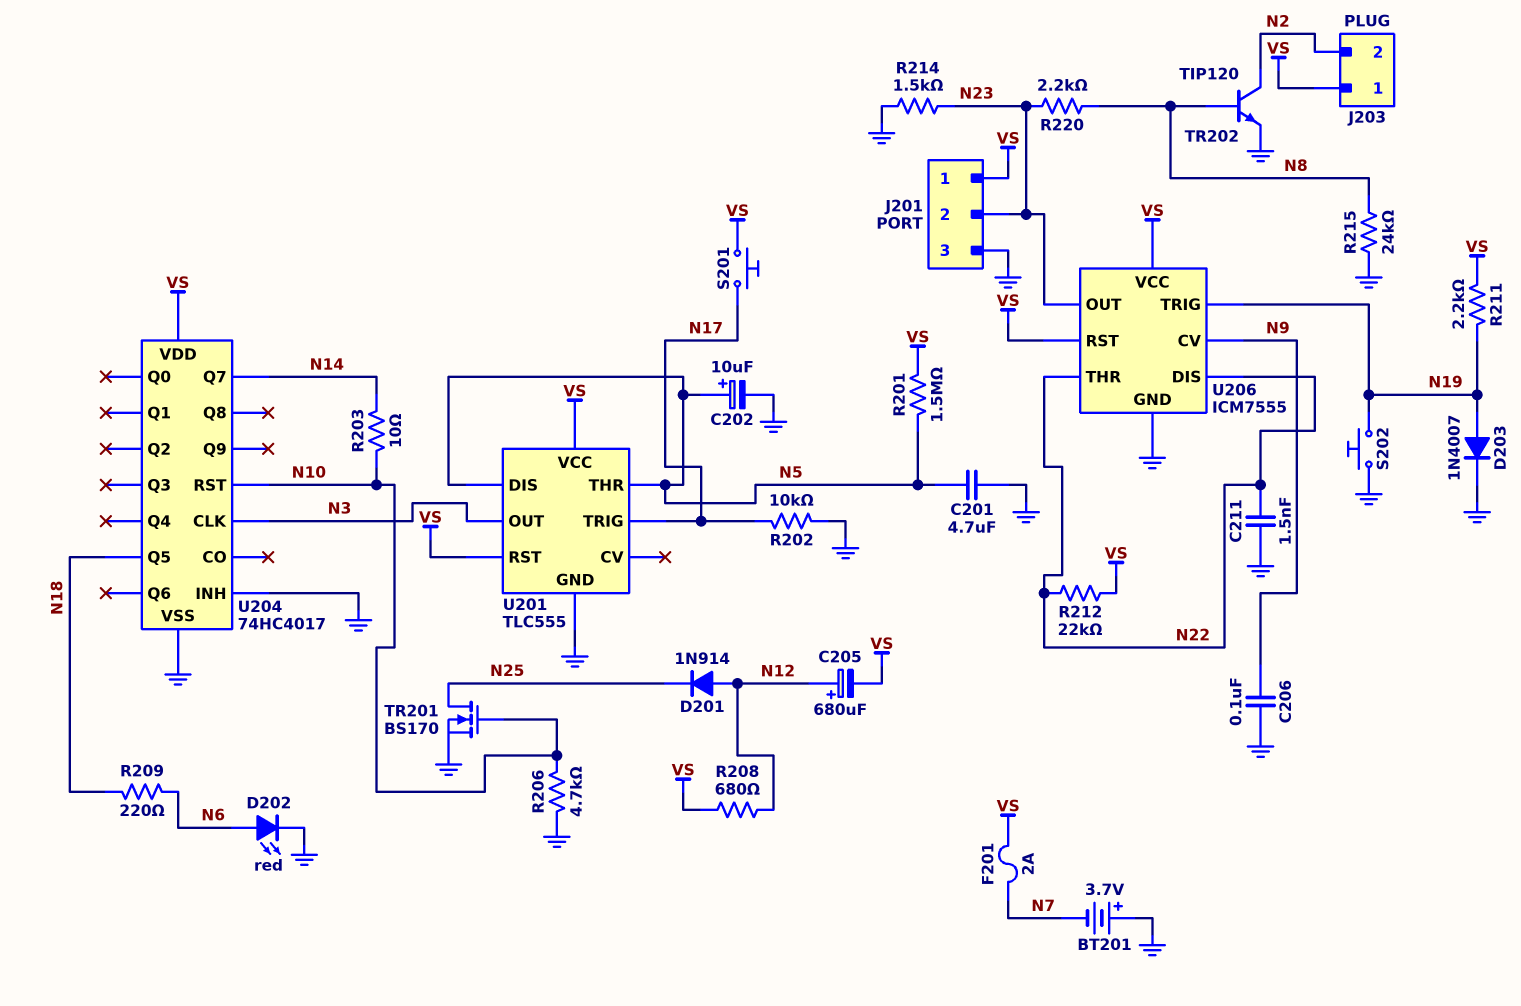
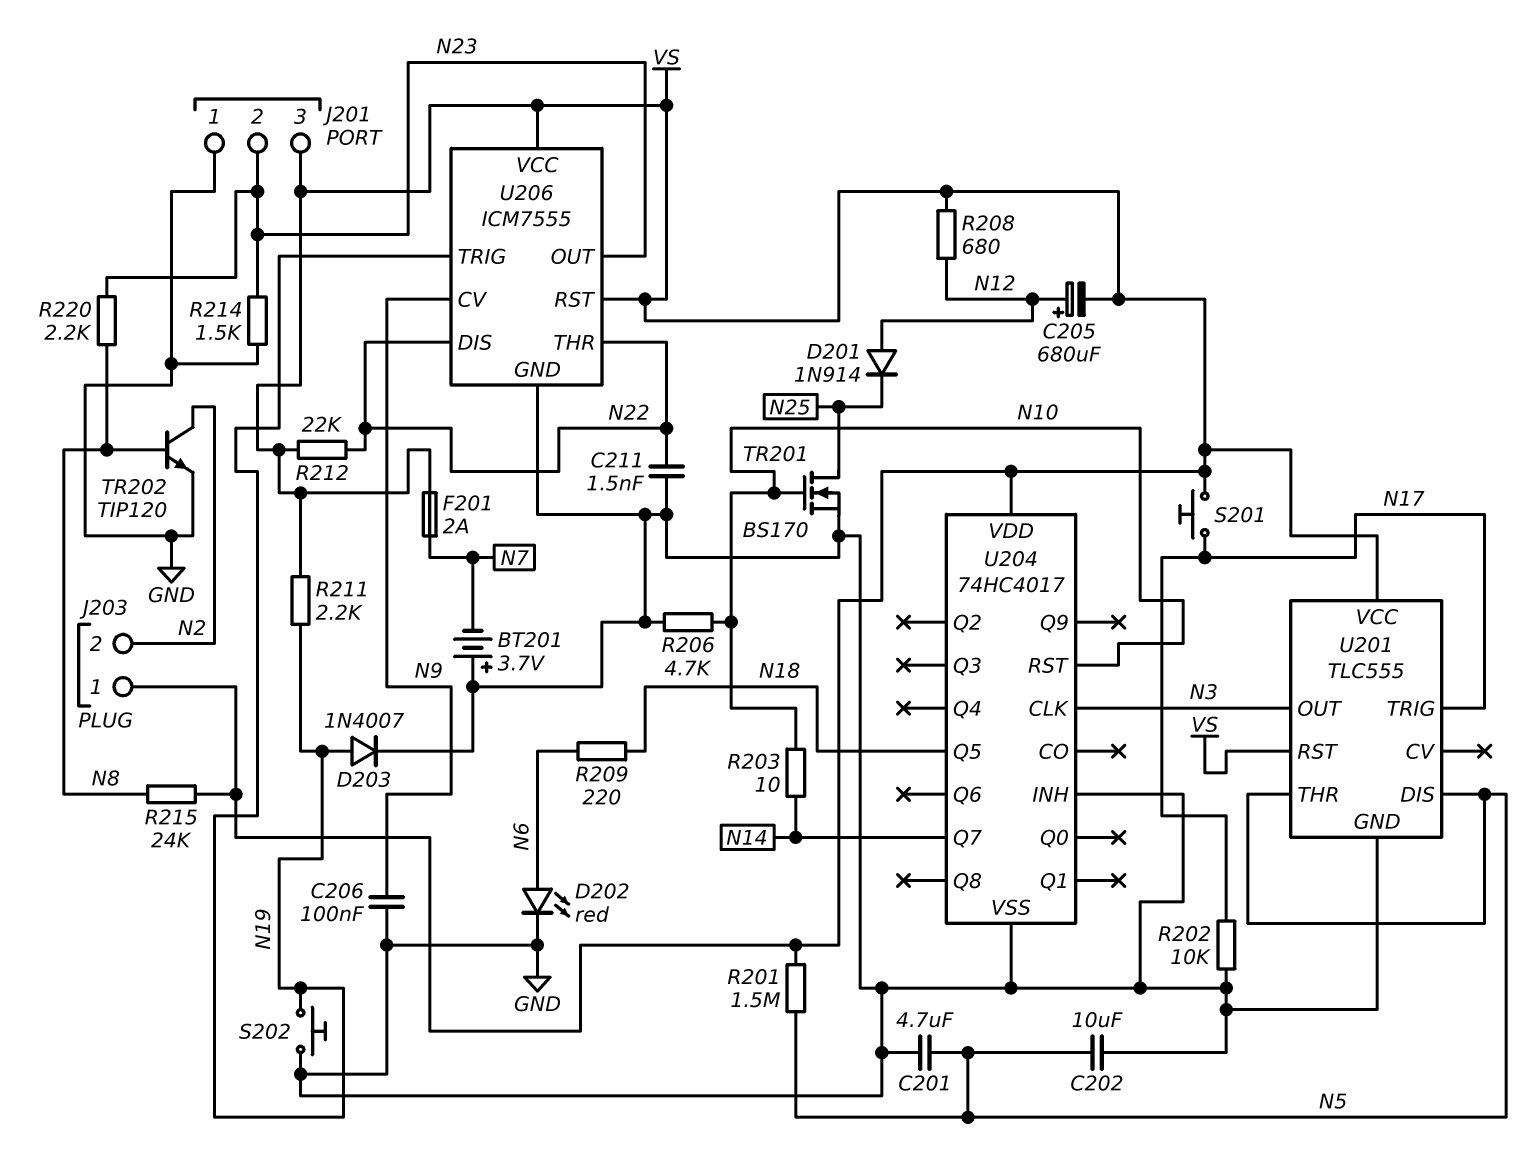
C202: 10uF (plus N5, minus GND) -> 10uF (GND, N5)
J201 pin 1: VS -> GND
J201 pin 3: GND -> VS
R215: 24k (GND, N8) -> 24k (N8, VS)

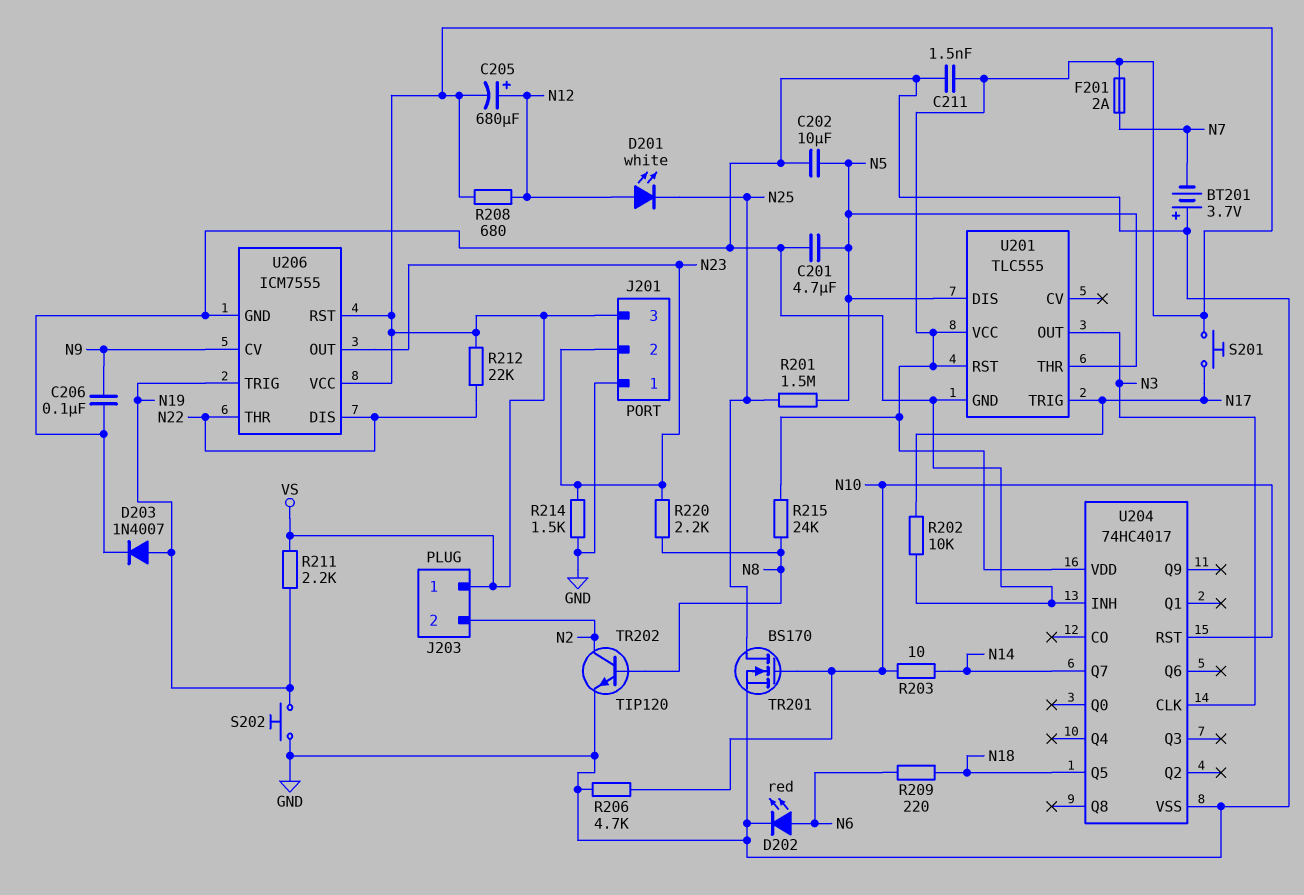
C211: 1.5nF (GND, N22) -> 1.5nF (GND, VS)
D201: diode 1N914 (A N12, K N25) -> LED white (A N12, K N25)
R201: 1.5M (N5, VS) -> 1.5M (N5, N25)

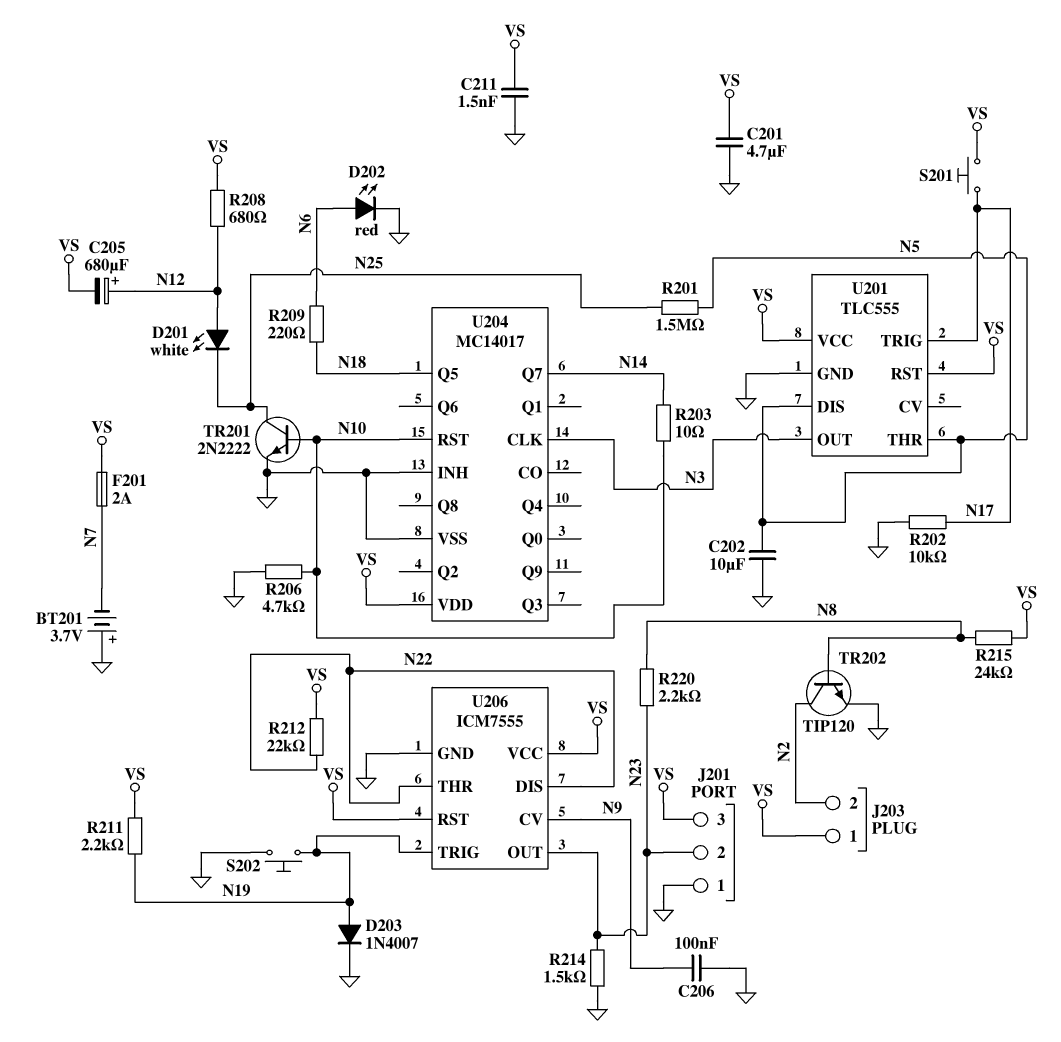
C201: 4.7uF (GND, N5) -> 4.7uF (GND, VS)
TR201: NMOS BS170 (G N10, D N25, S GND) -> NPN 2N2222 (B N10, C N25, E GND)
U204: 74HC4017 -> MC14017

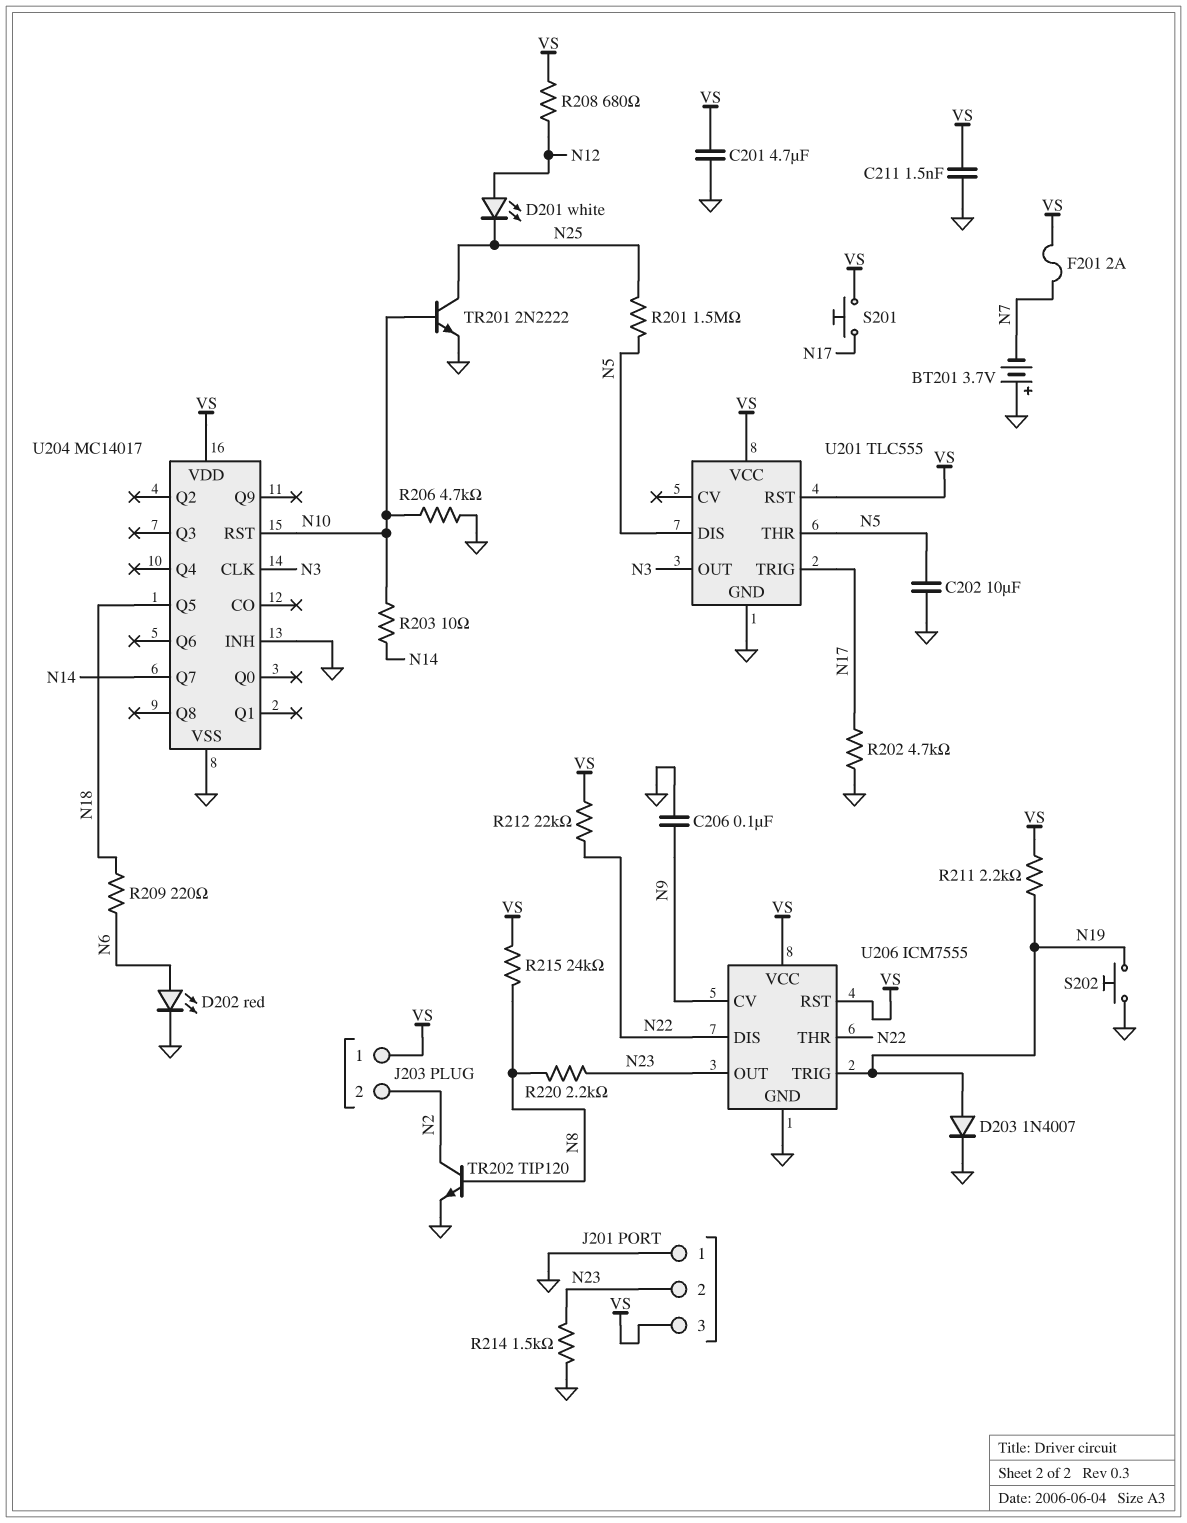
C205: 680uF (plus N12, minus VS) -> none
R202: 10k (GND, N17) -> 4.7k (GND, N17)

